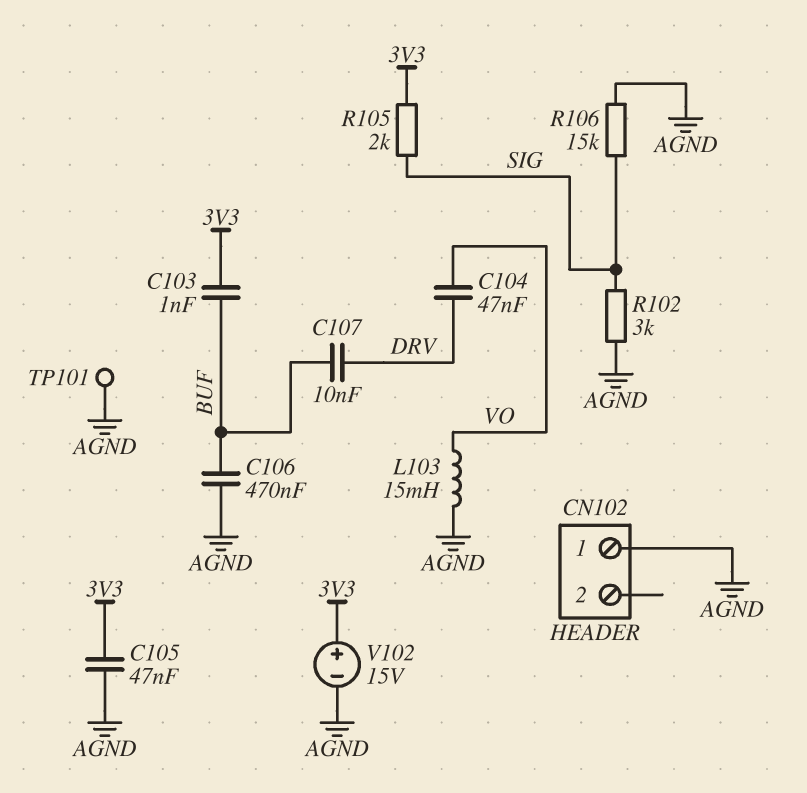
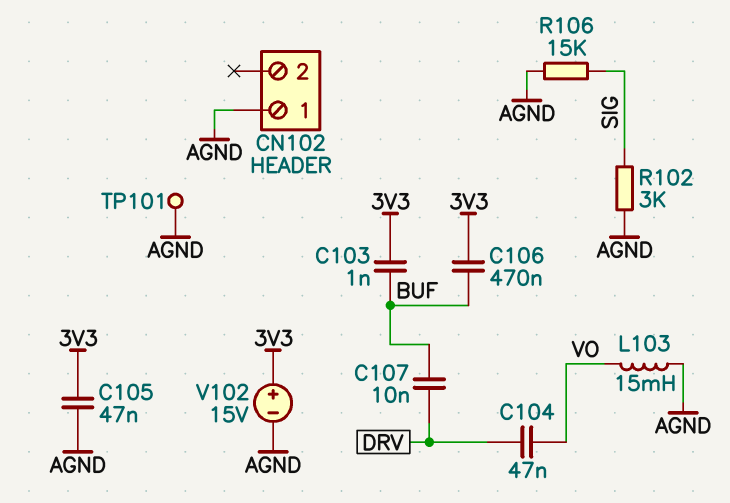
C106: 470nF (AGND, BUF) -> 470nF (3V3, BUF)
R105: 2k (3V3, SIG) -> none

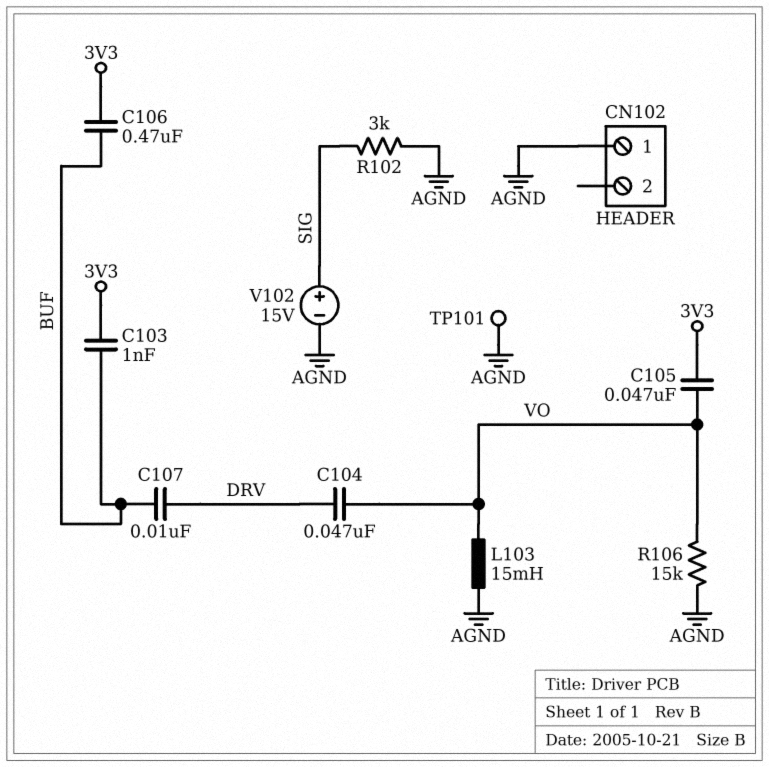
C105: 47nF (3V3, AGND) -> 47nF (3V3, VO)
R106: 15k (AGND, SIG) -> 15k (AGND, VO)
V102: 15V (plus 3V3, minus AGND) -> 15V (plus SIG, minus AGND)

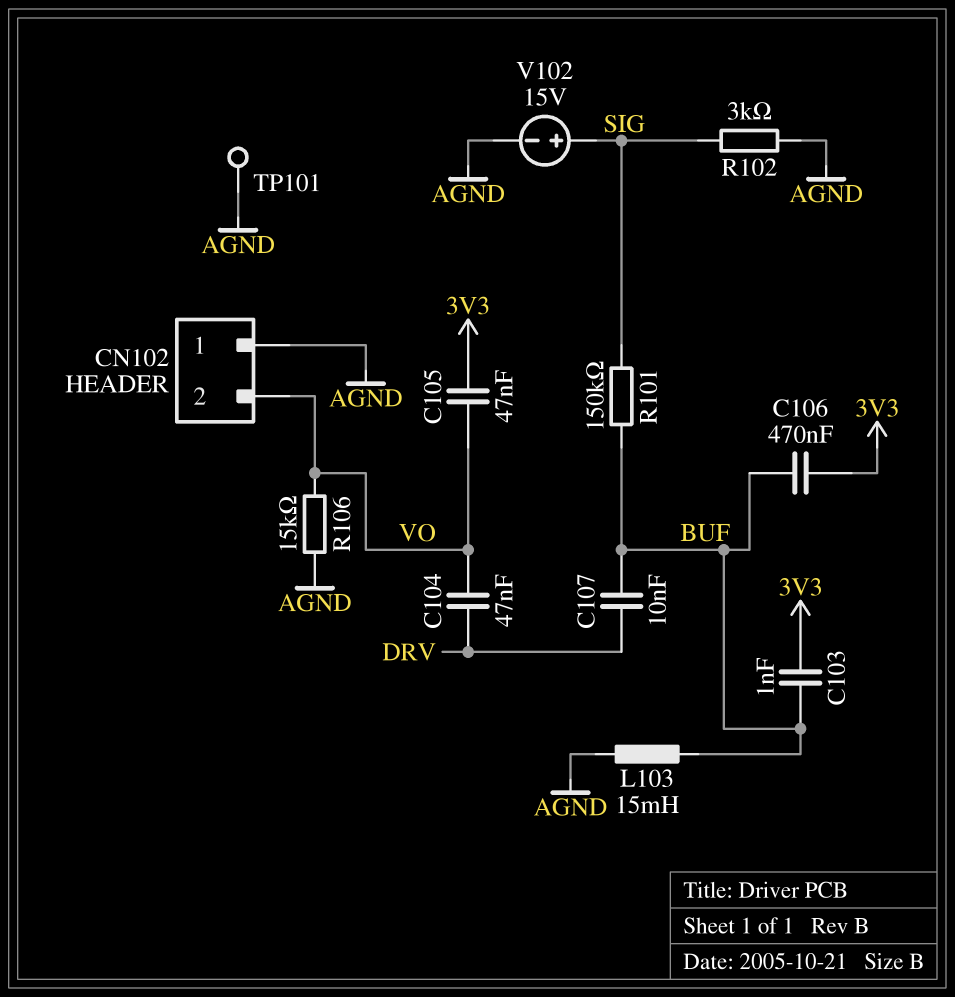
CN102 pin 2: none -> VO
L103: 15mH (AGND, VO) -> 15mH (AGND, BUF)
R101: none -> 150k (BUF, SIG)

